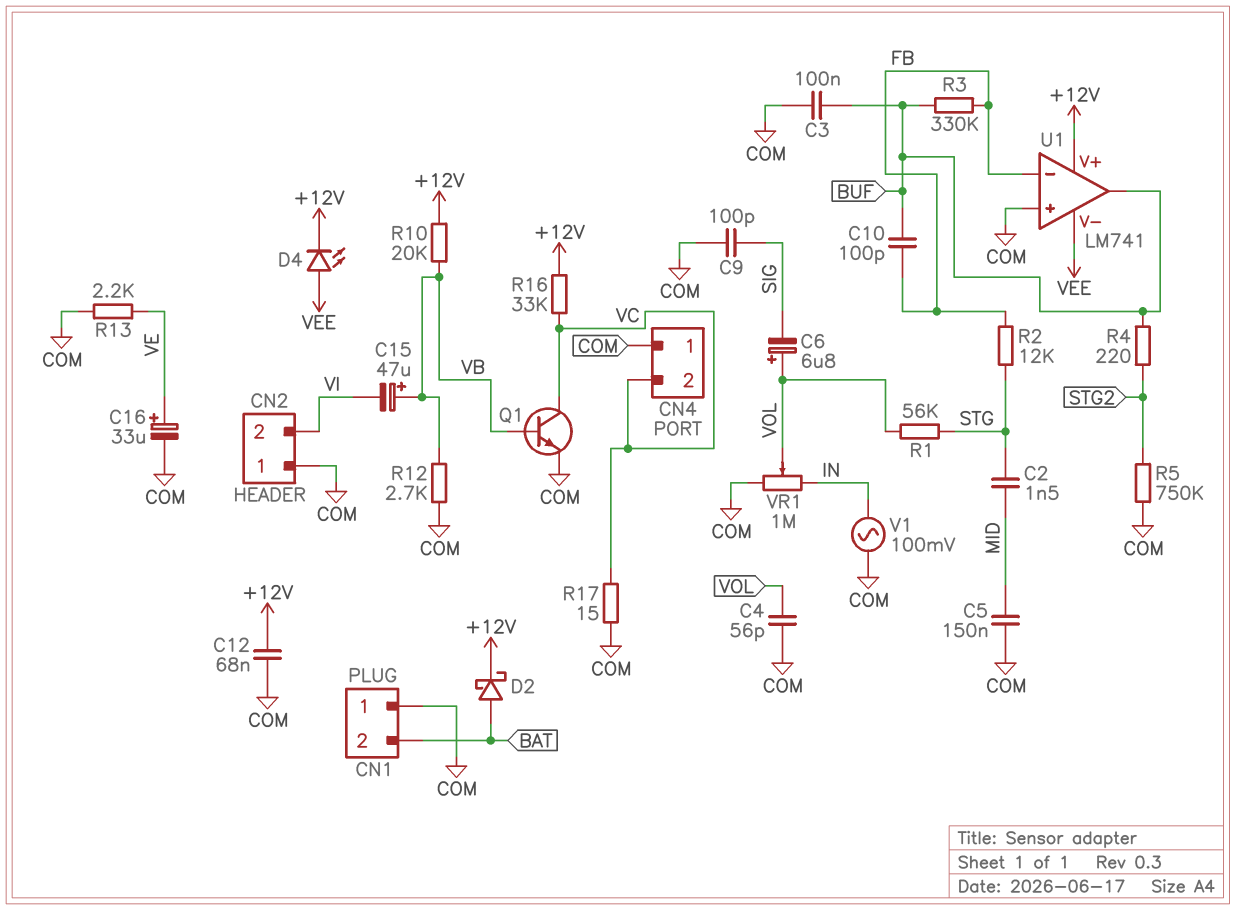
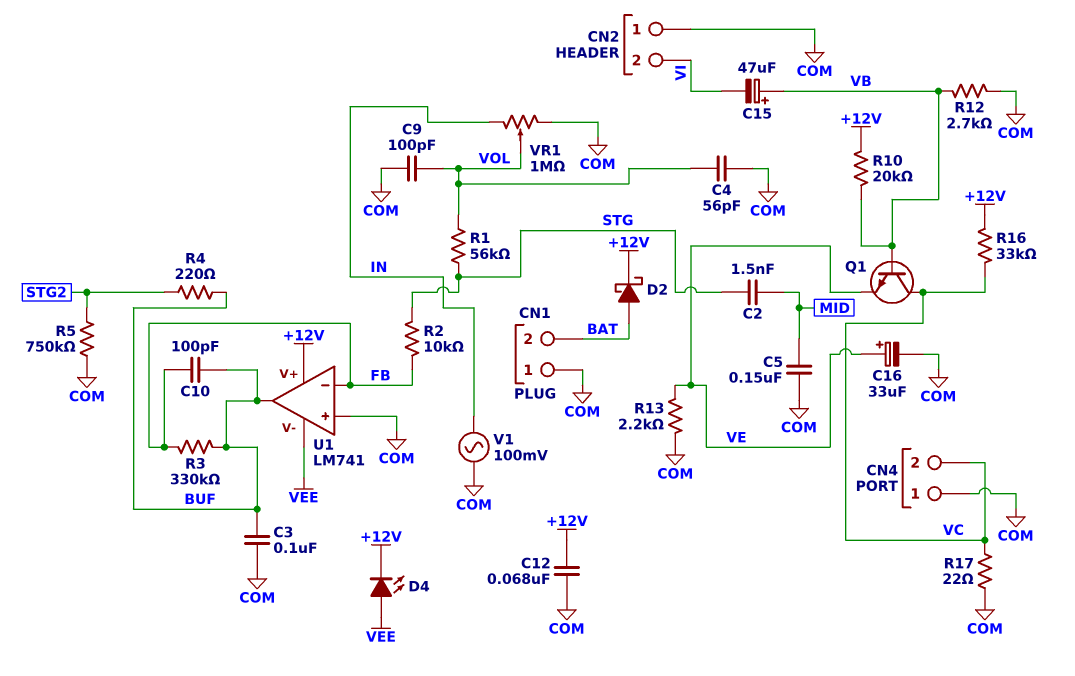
C6: 6.8uF (plus VOL, minus SIG) -> none
C9: 100pF (COM, SIG) -> 100pF (COM, VOL)
Q1: NPN (B VB, C VC, E COM) -> NPN (B VB, C VC, E VE)
R2: 12k (FB, STG) -> 10k (FB, STG)
R17: 15 (COM, VC) -> 22 (COM, VC)

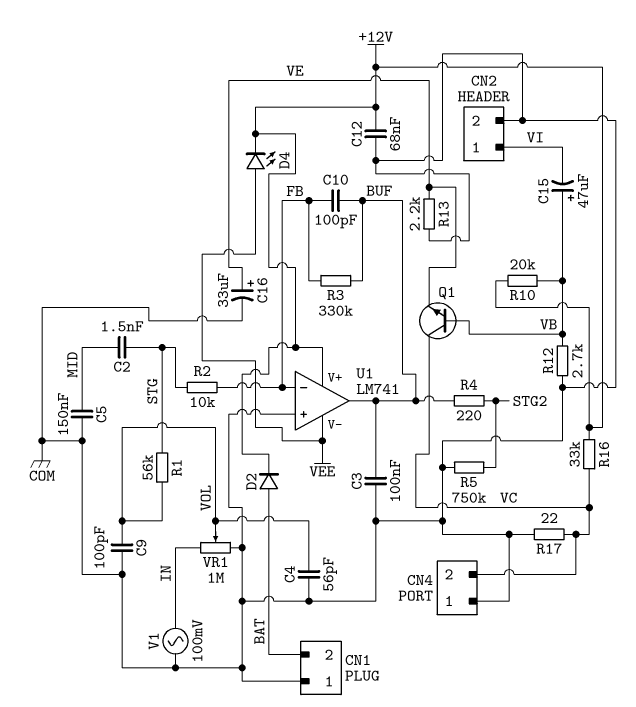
CN2 pin 1: COM -> VI
CN2 pin 2: VI -> COM
D2: schottky (A BAT, K +12V) -> diode (A BAT, K +12V)

